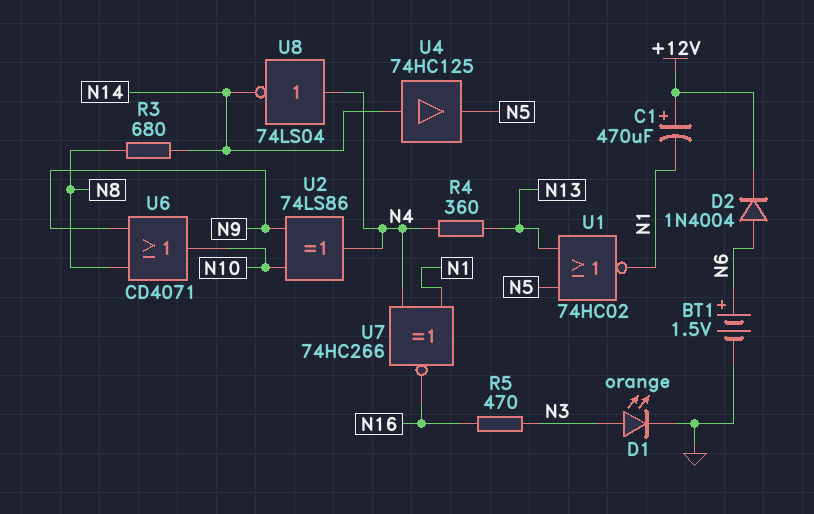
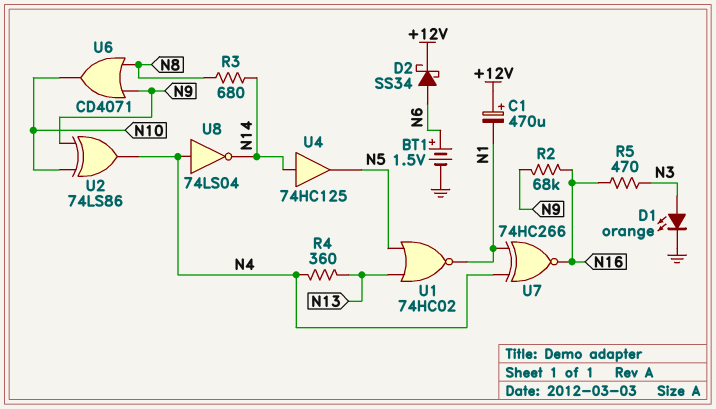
D2: diode 1N4004 (A N6, K +12V) -> schottky SS34 (A N6, K +12V)
R2: none -> 68k (N9, N16)

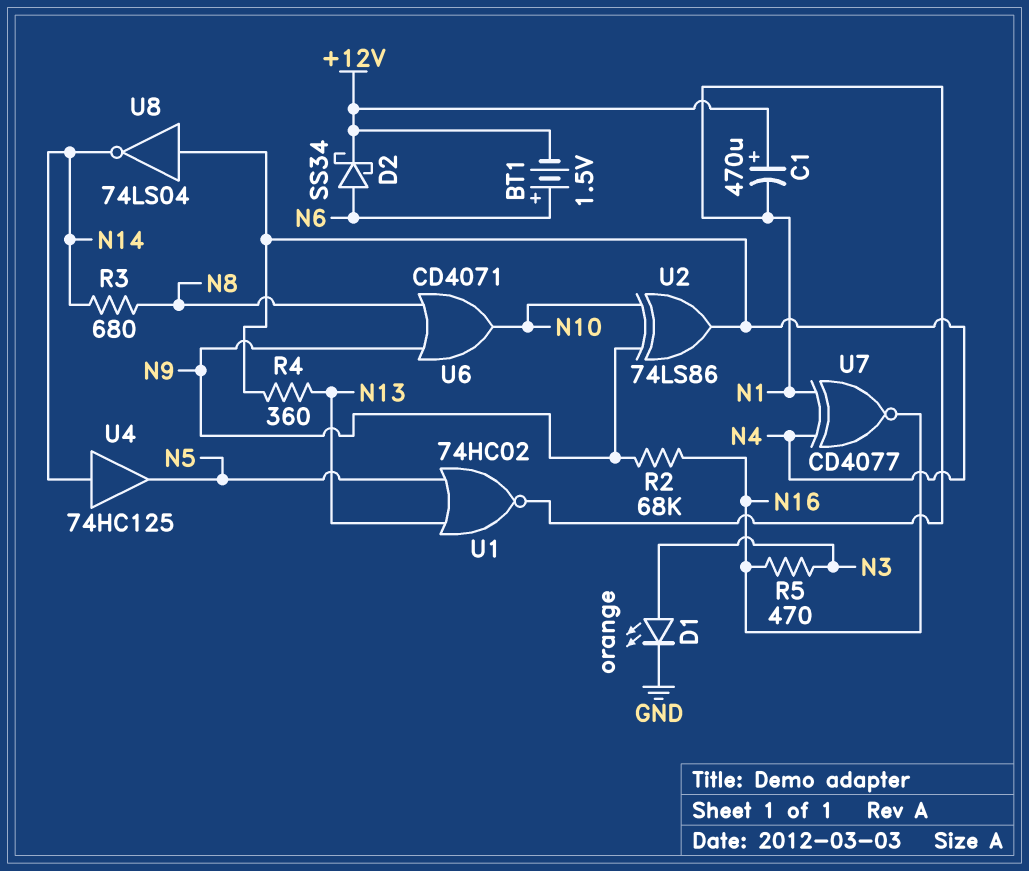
BT1: 1.5V (plus N6, minus GND) -> 1.5V (plus N6, minus +12V)
U7: XNOR 74HC266 (in N1, in N4, out N16) -> XNOR CD4077 (in N1, in N4, out N16)

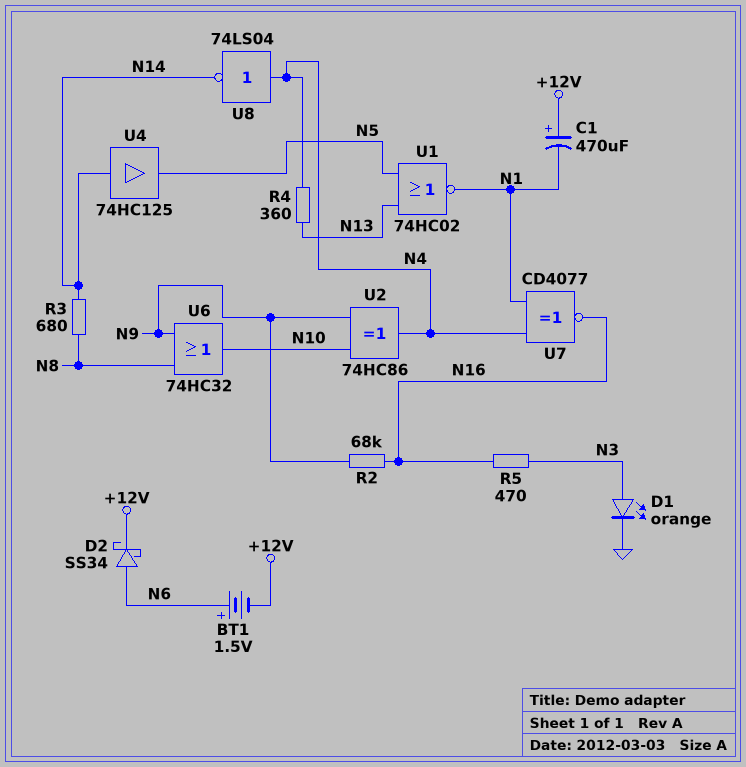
U2: XOR 74LS86 (in N9, in N10, out N4) -> XOR 74HC86 (in N9, in N10, out N4)
U6: OR CD4071 (in N8, in N9, out N10) -> OR 74HC32 (in N8, in N9, out N10)

